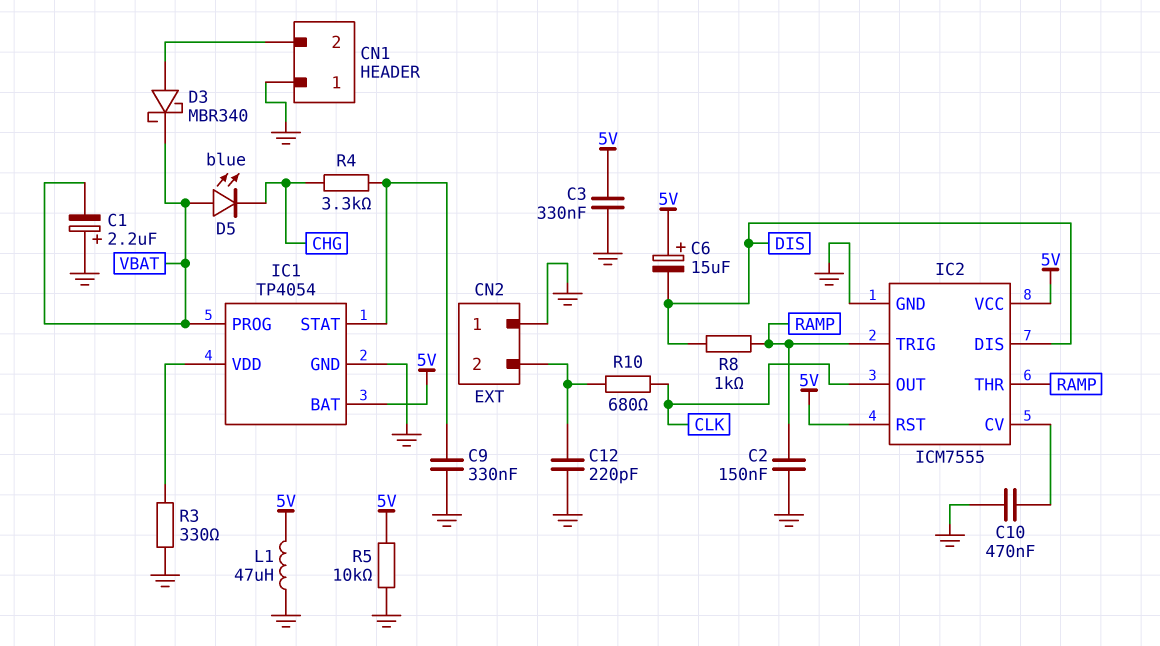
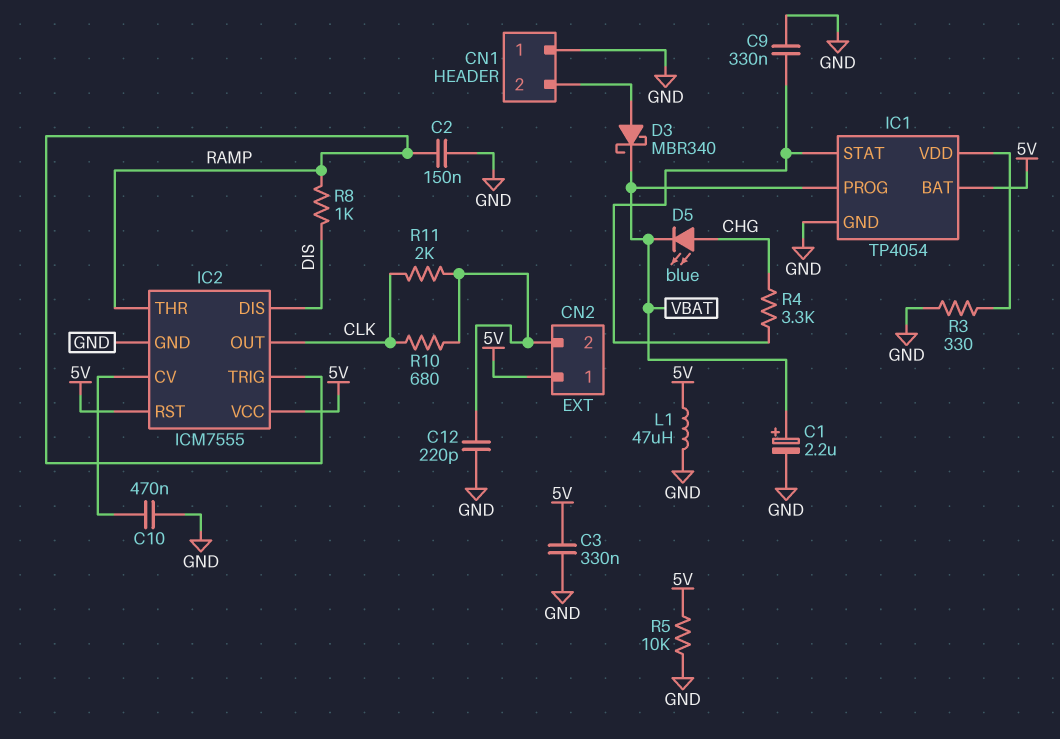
C1: 2.2uF (plus GND, minus VBAT) -> 2.2uF (plus VBAT, minus GND)
C6: 15uF (plus 5V, minus DIS) -> none
CN2 pin 1: GND -> 5V
D5: LED blue (A VBAT, K CHG) -> LED blue (A CHG, K VBAT)
R11: none -> 2k (CLK, CN2/2)

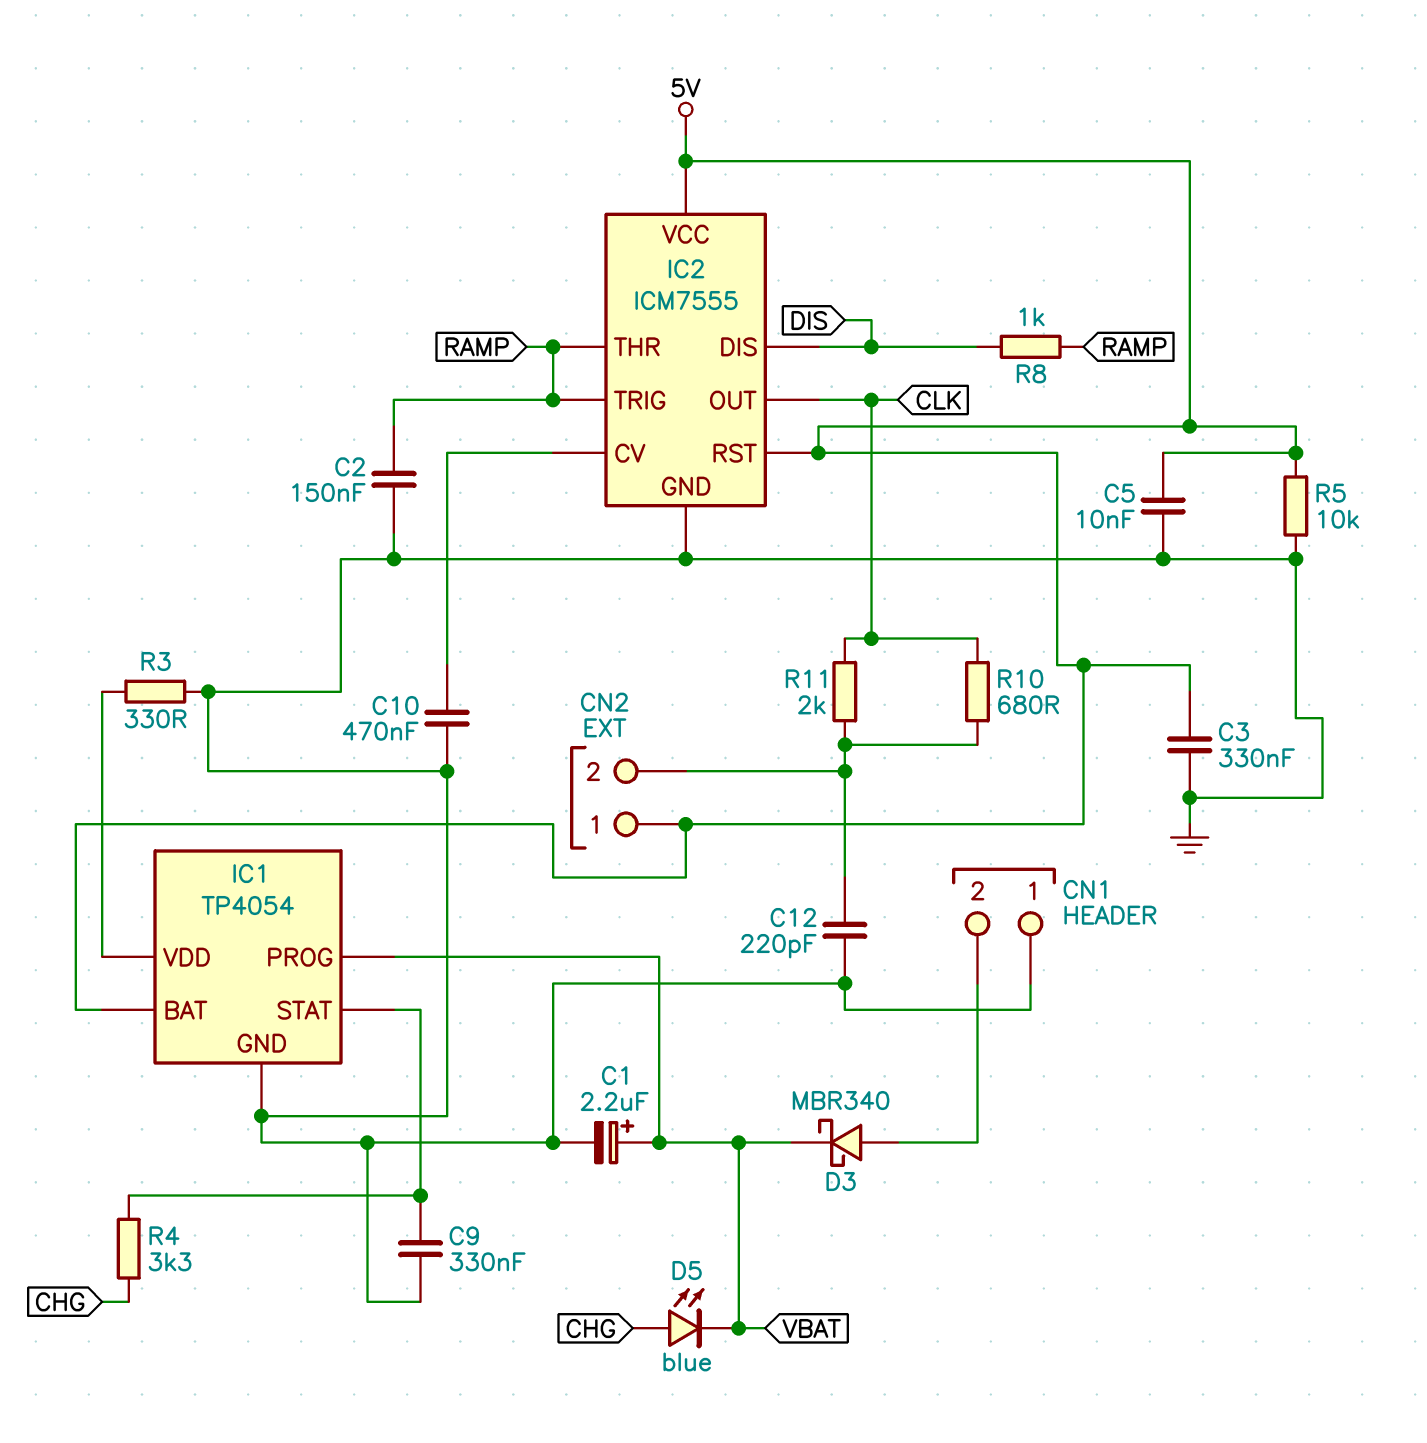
C5: none -> 10nF (5V, GND)
L1: 47uH (5V, GND) -> none

